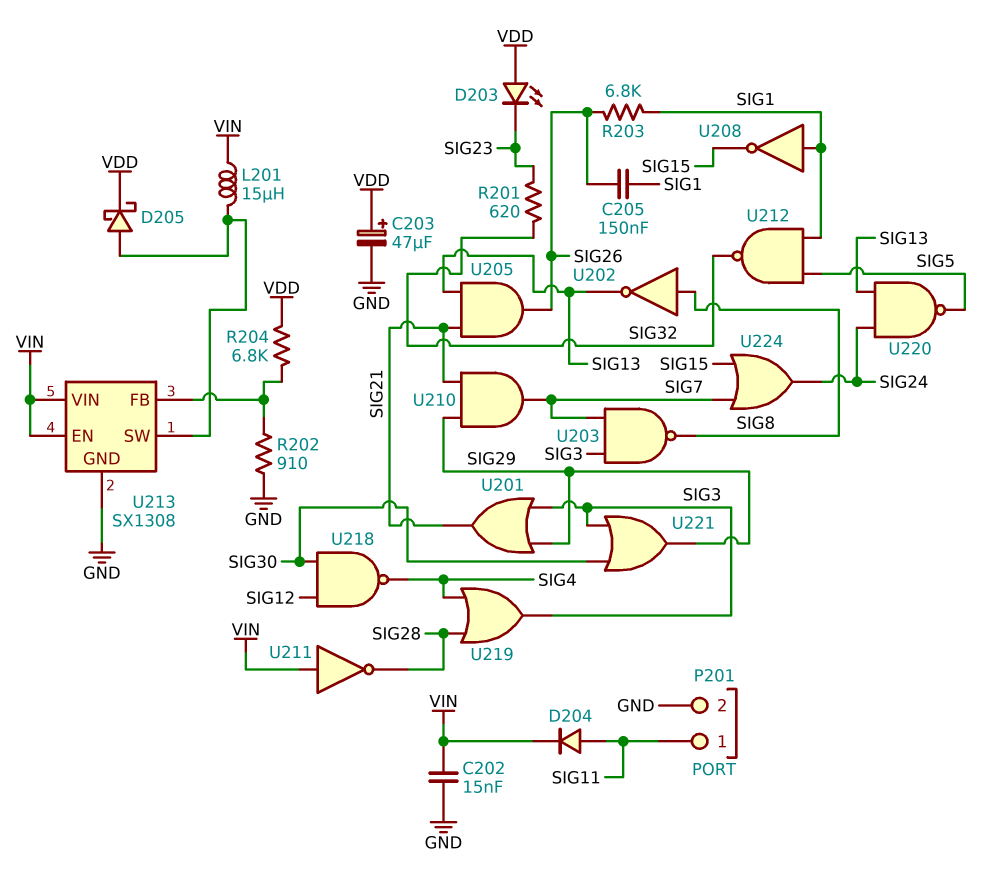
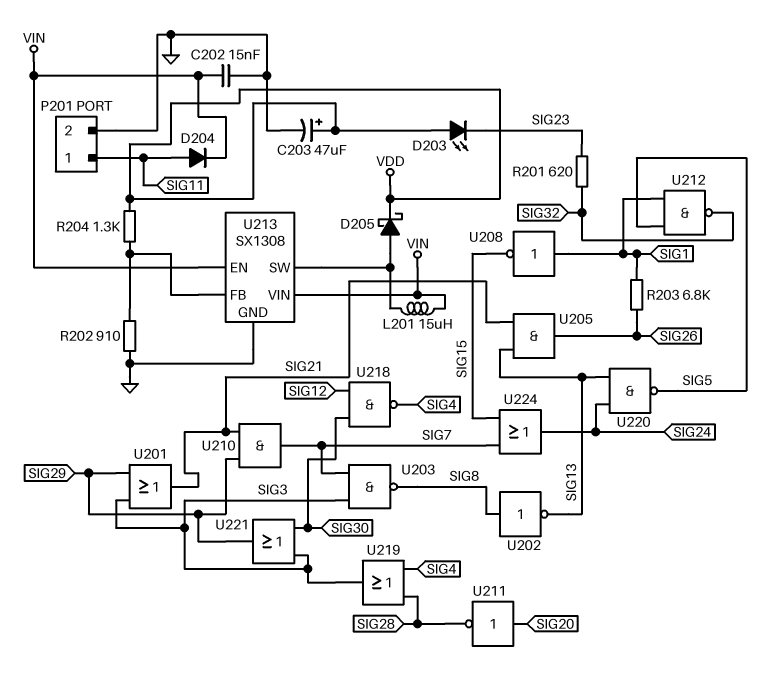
C205: 150nF (SIG1, SIG26) -> none
R204: 6.8k (U213/FB, VDD) -> 1.3k (U213/FB, VDD)
U211: NOT (in VIN, out SIG28) -> NOT (in SIG20, out SIG28)

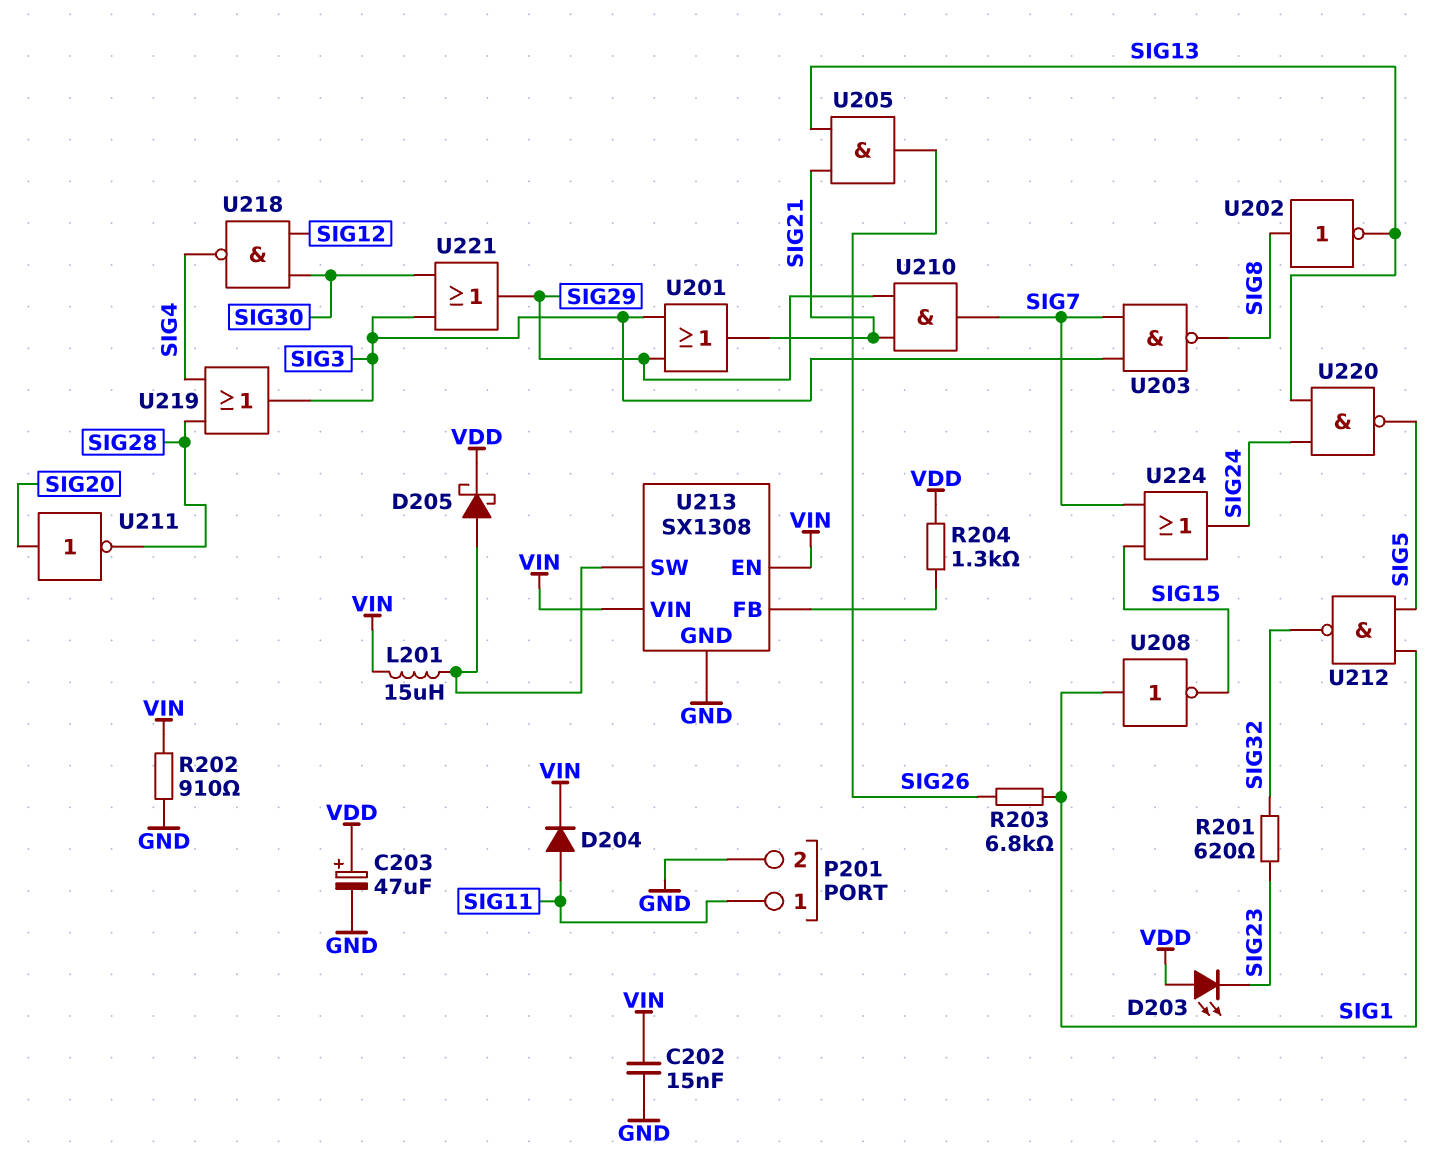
R202: 910 (GND, U213/FB) -> 910 (GND, VIN)

